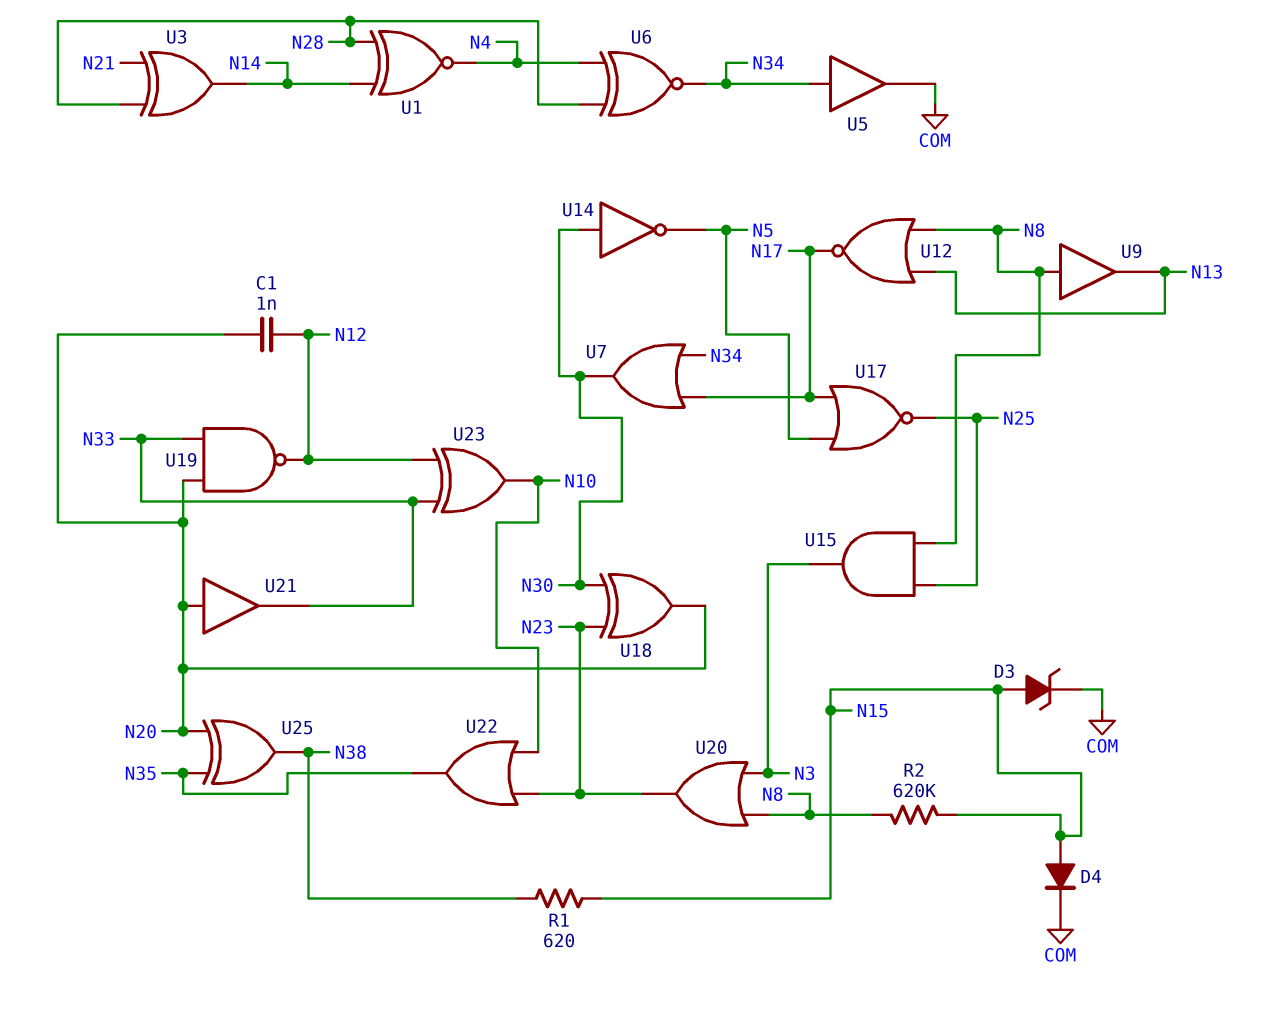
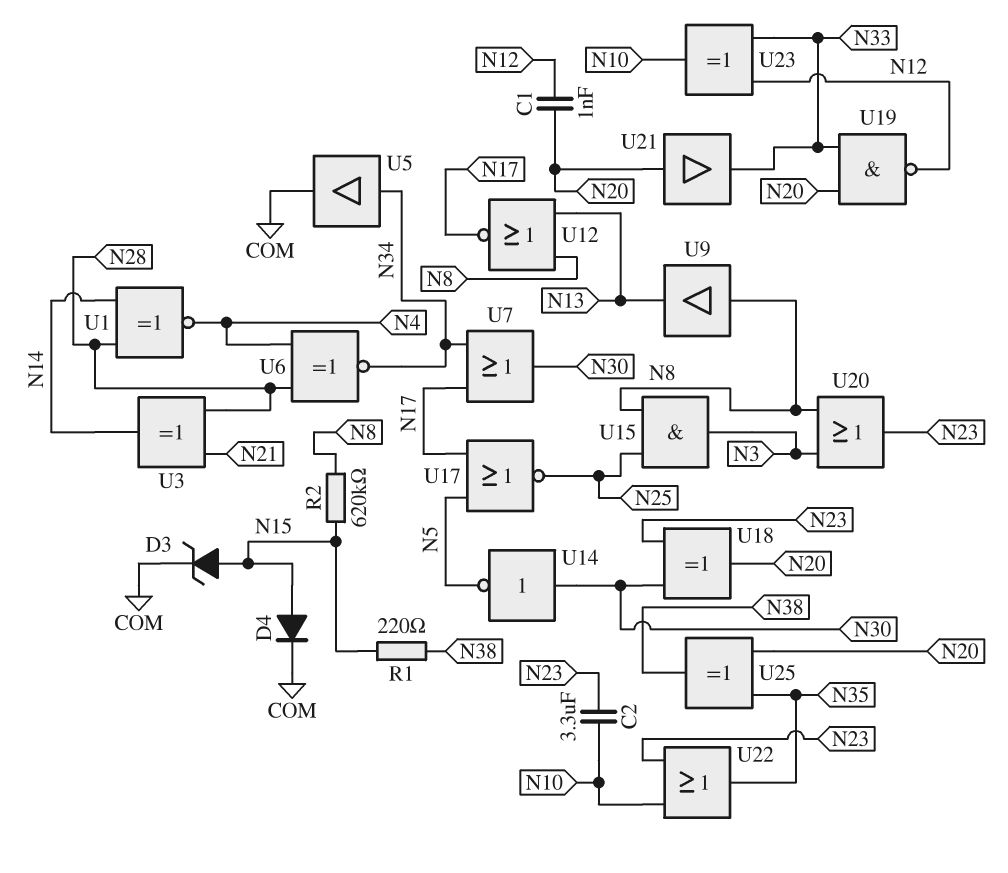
C2: none -> 3.3uF (N10, N23)
R1: 620 (N15, N38) -> 220 (N15, N38)

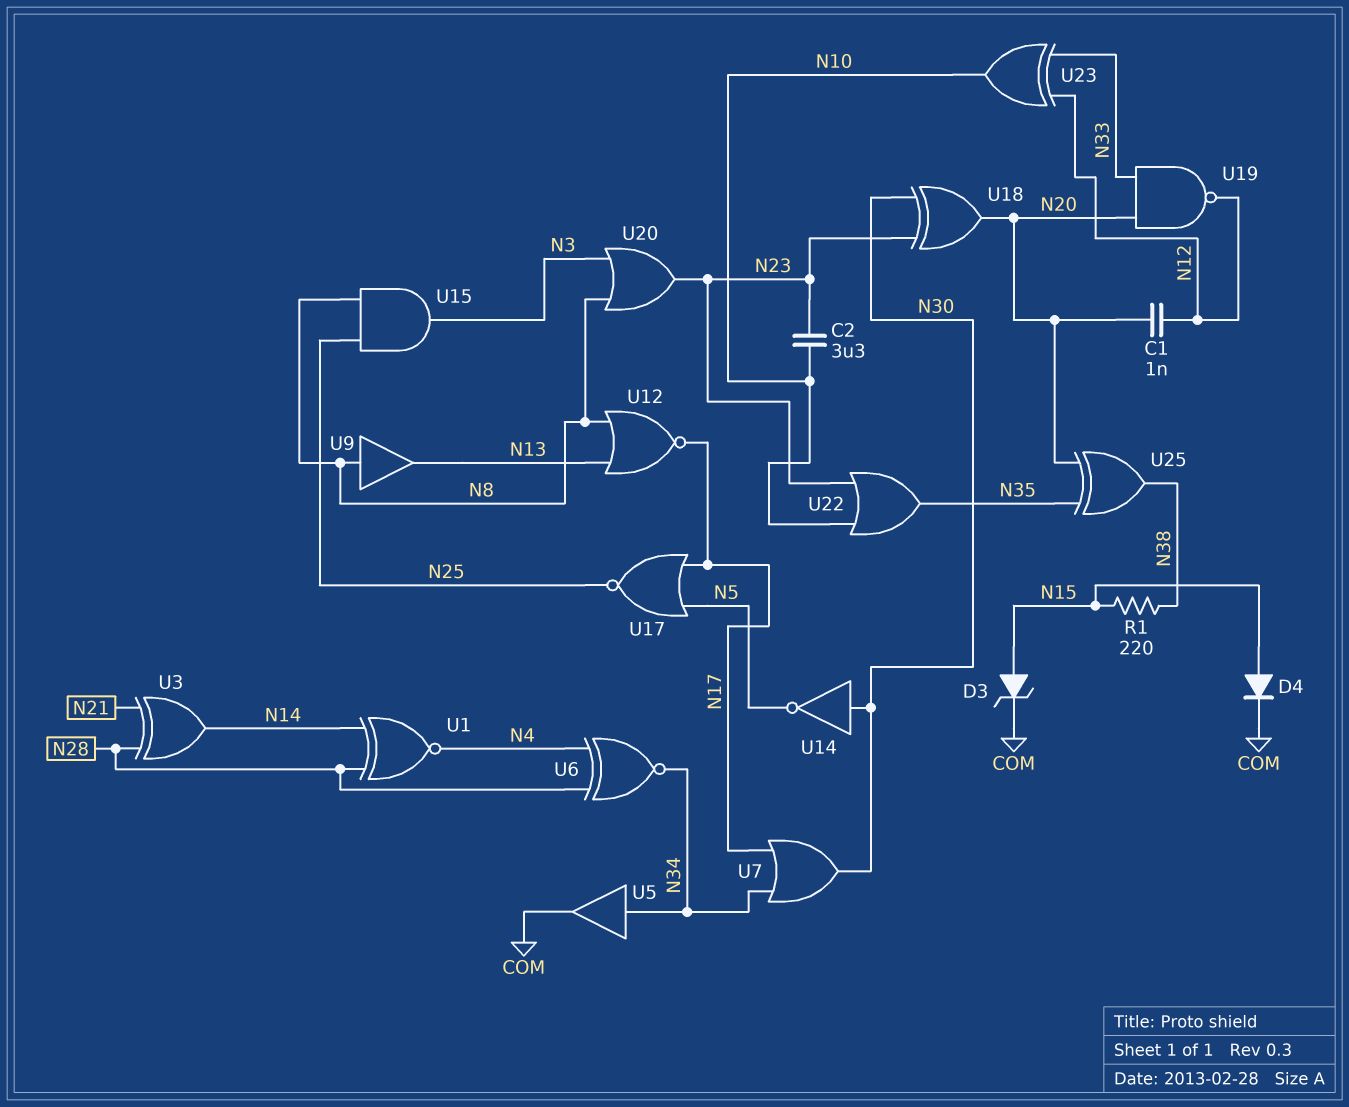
R2: 620k (N8, N15) -> none
U21: buffer (in N20, out N33) -> none

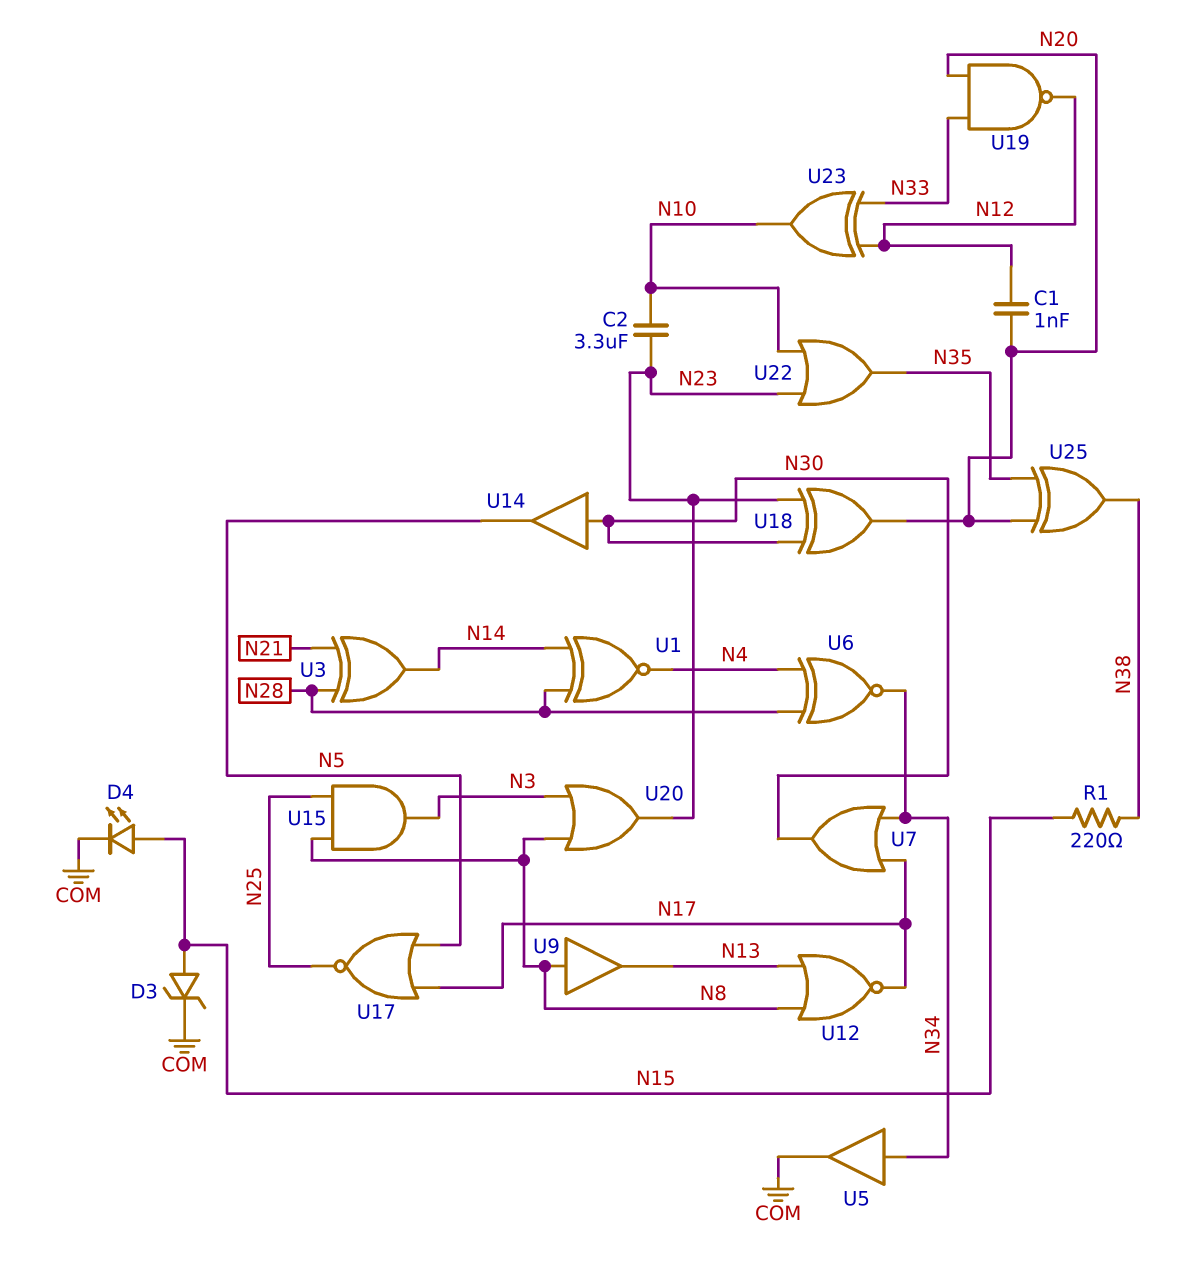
D4: diode (A N15, K COM) -> LED (A N15, K COM)
U14: NOT (in N30, out N5) -> buffer (in N30, out N5)

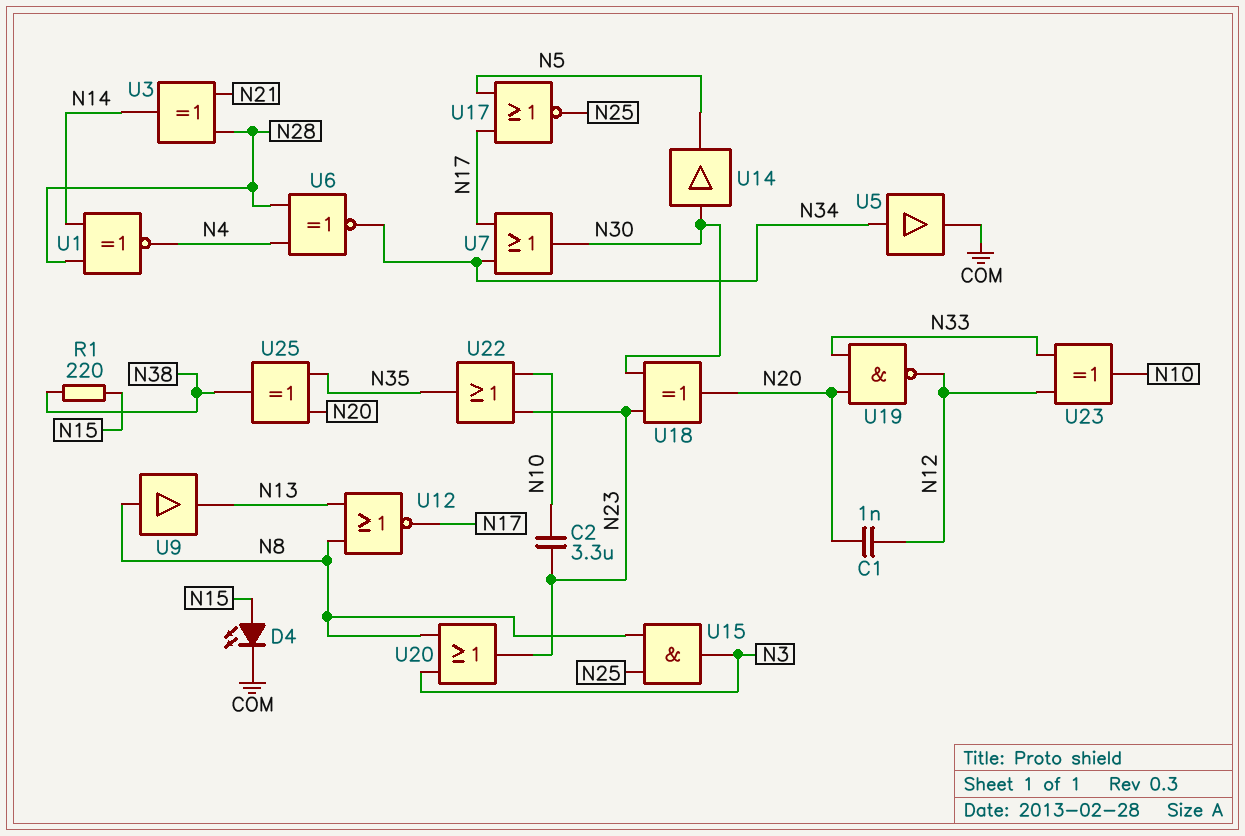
D3: zener (A N15, K COM) -> none

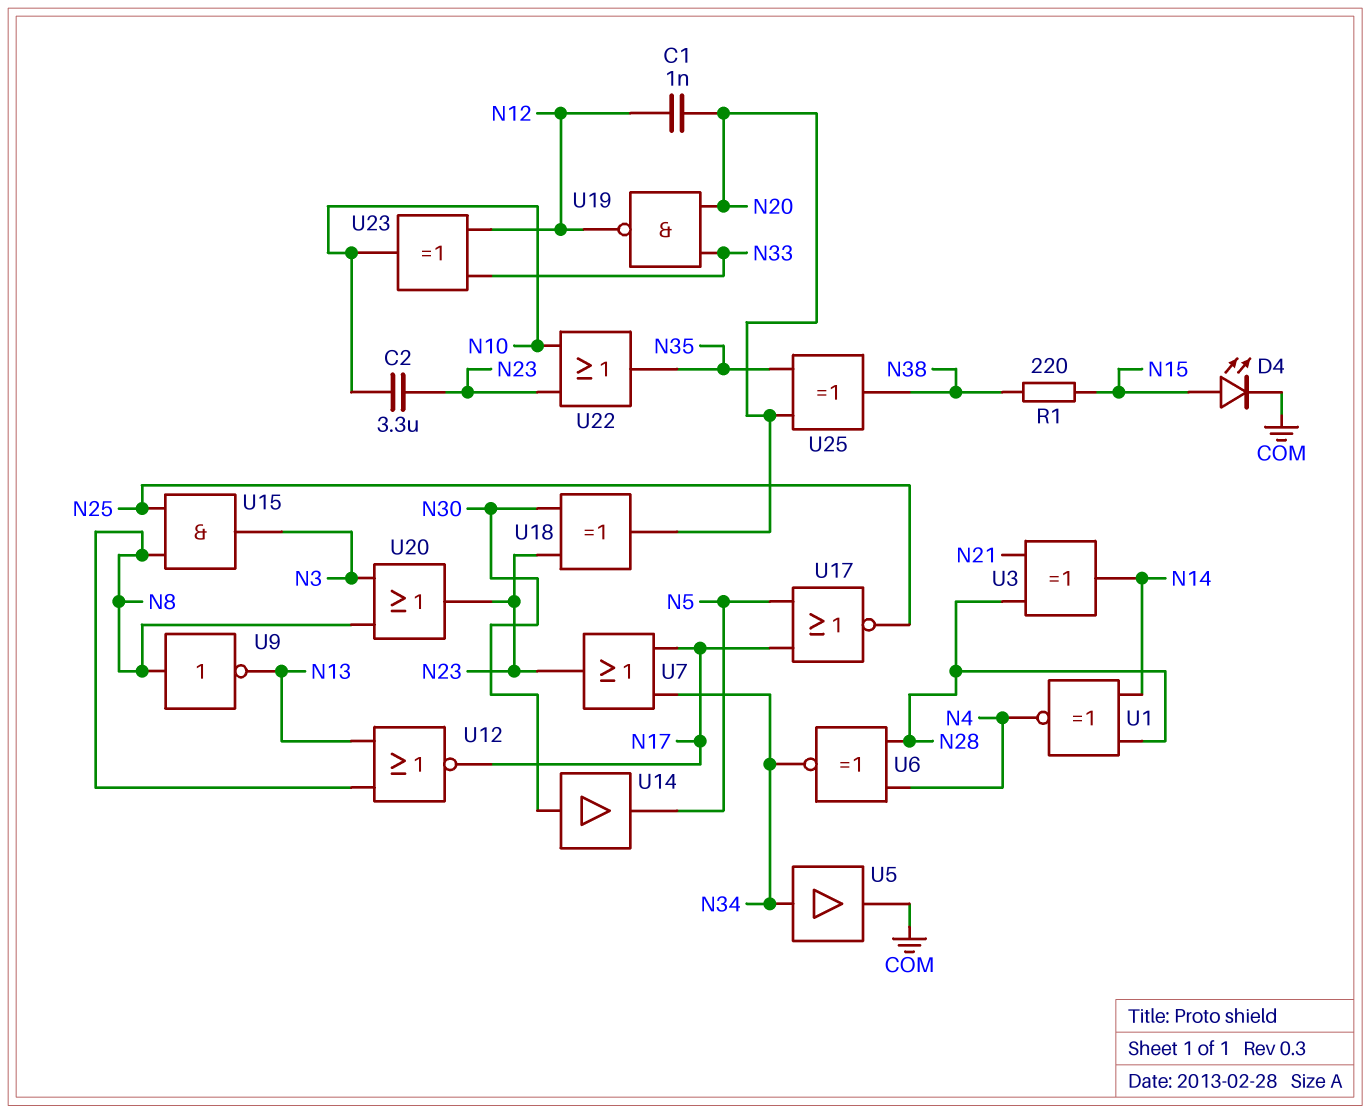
U7: OR (in N17, in N34, out N30) -> OR (in N17, in N34, out N23)
U9: buffer (in N8, out N13) -> NOT (in N8, out N13)

